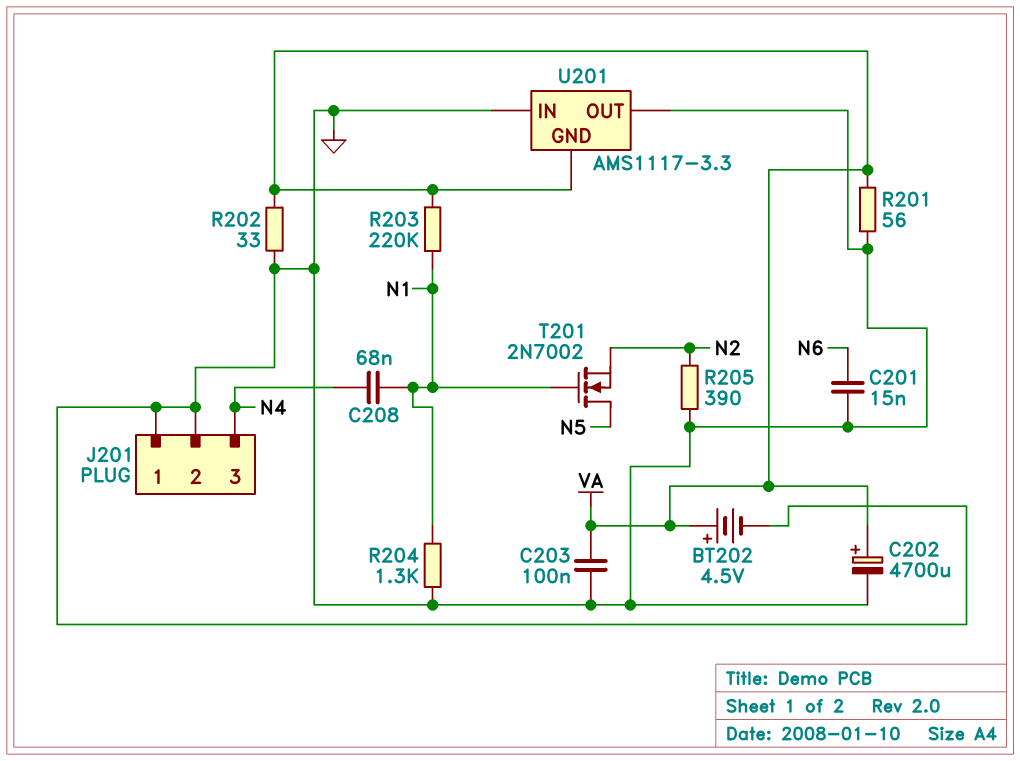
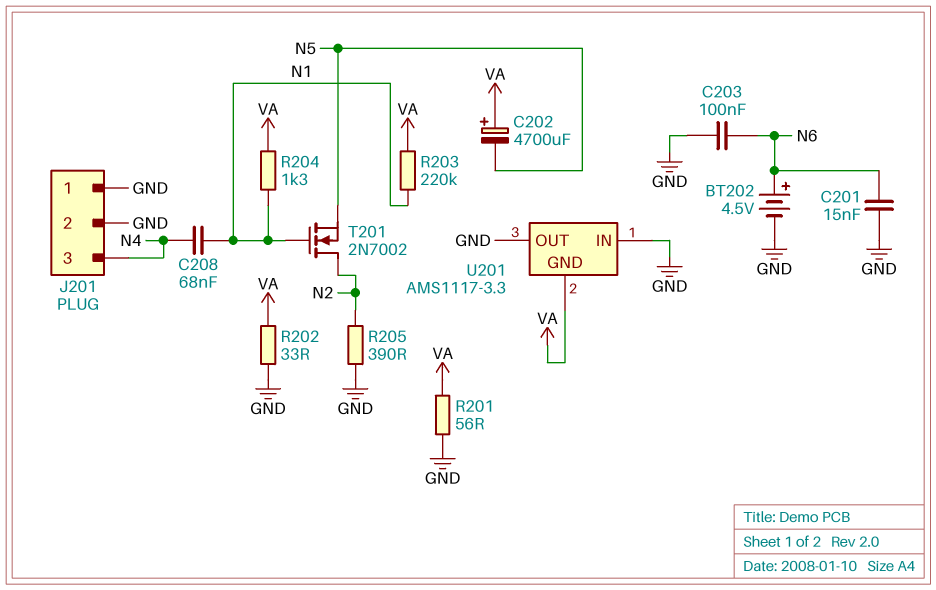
BT202: 4.5V (plus VA, minus GND) -> 4.5V (plus N6, minus GND)
C202: 4700uF (plus VA, minus GND) -> 4700uF (plus VA, minus N5)
C203: 100nF (GND, VA) -> 100nF (GND, N6)
R204: 1.3k (GND, N1) -> 1.3k (N1, VA)
T201: NMOS 2N7002 (G N1, D N5, S N2) -> NMOS 2N7002 (G N1, D N2, S N5)

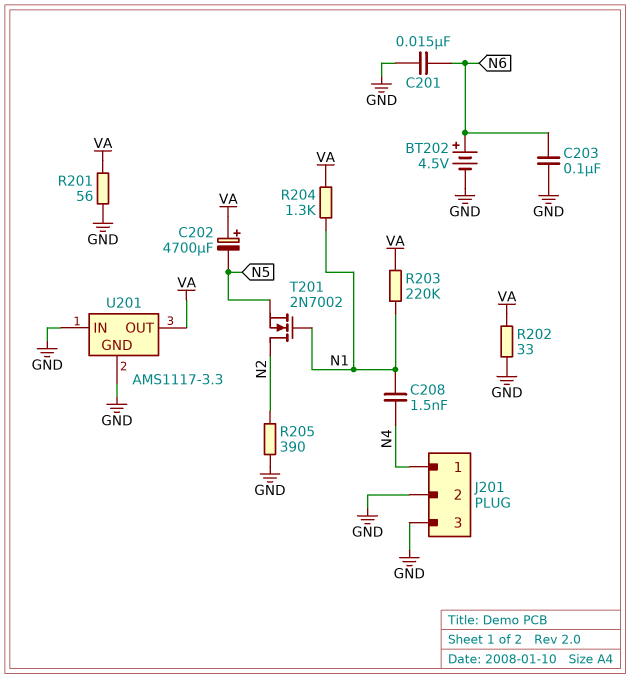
C208: 68nF (N1, N4) -> 1.5nF (N1, N4)
J201 pin 1: GND -> N4
J201 pin 3: N4 -> GND
U201 pin GND: VA -> GND
U201 pin OUT: GND -> VA

